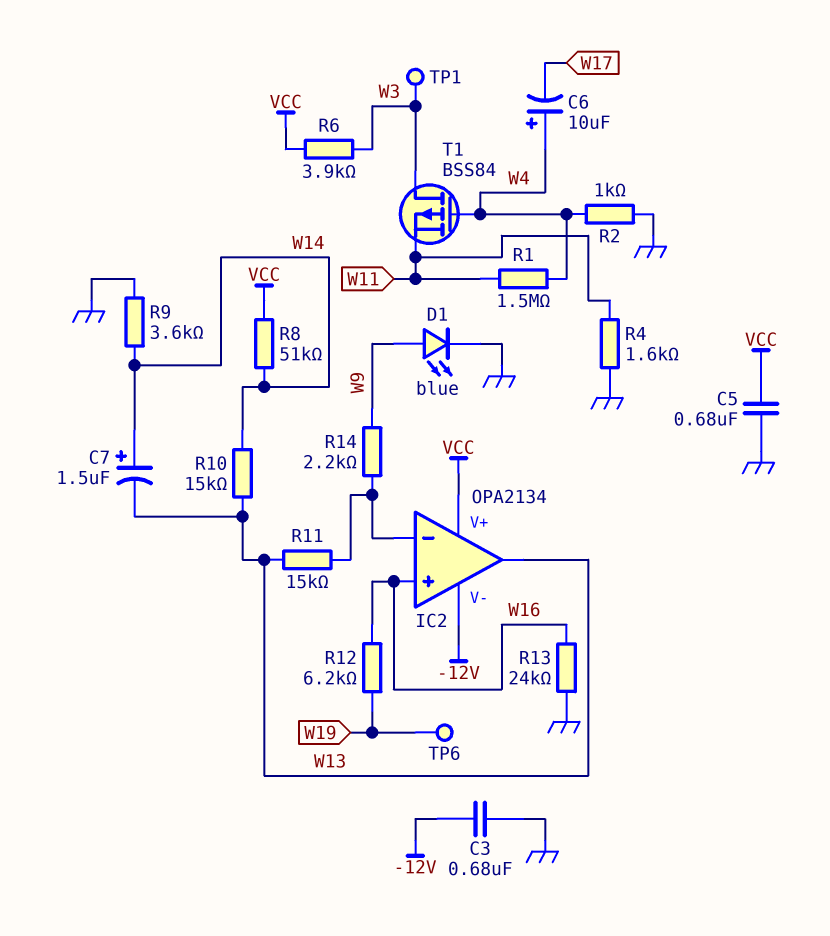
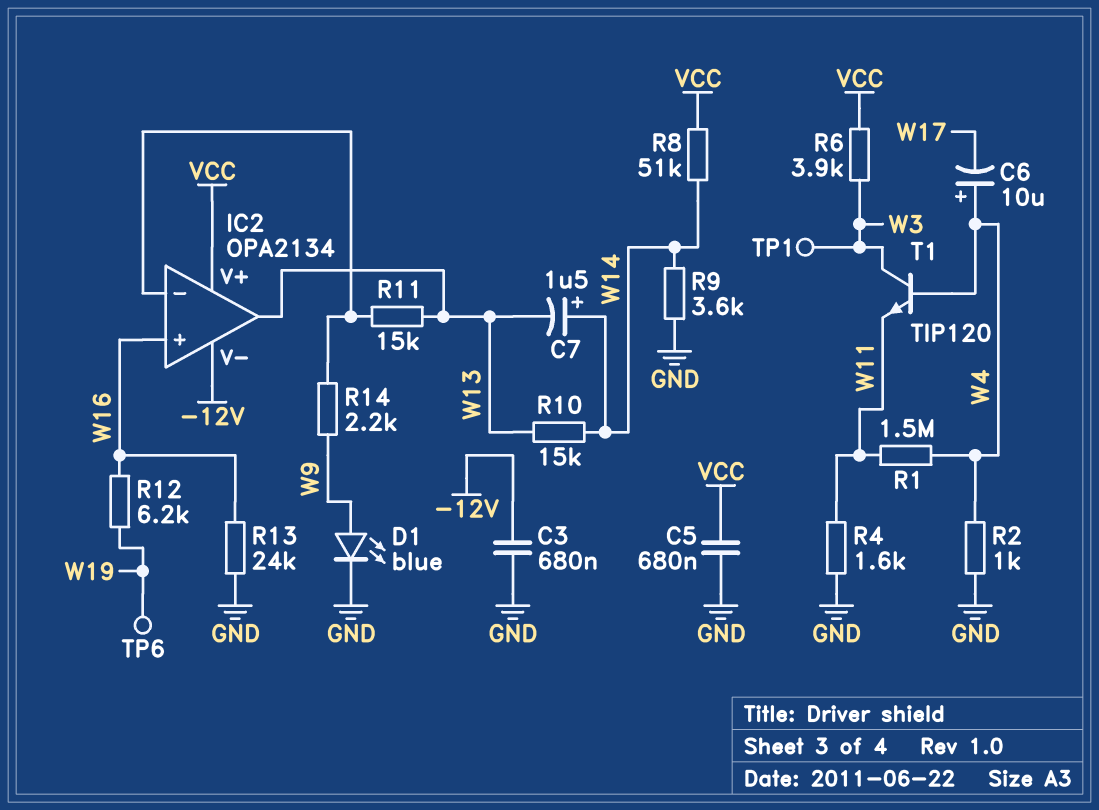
T1: PMOS BSS84 (G W4, D W3, S W11) -> NPN TIP120 (B W4, C W3, E W11)

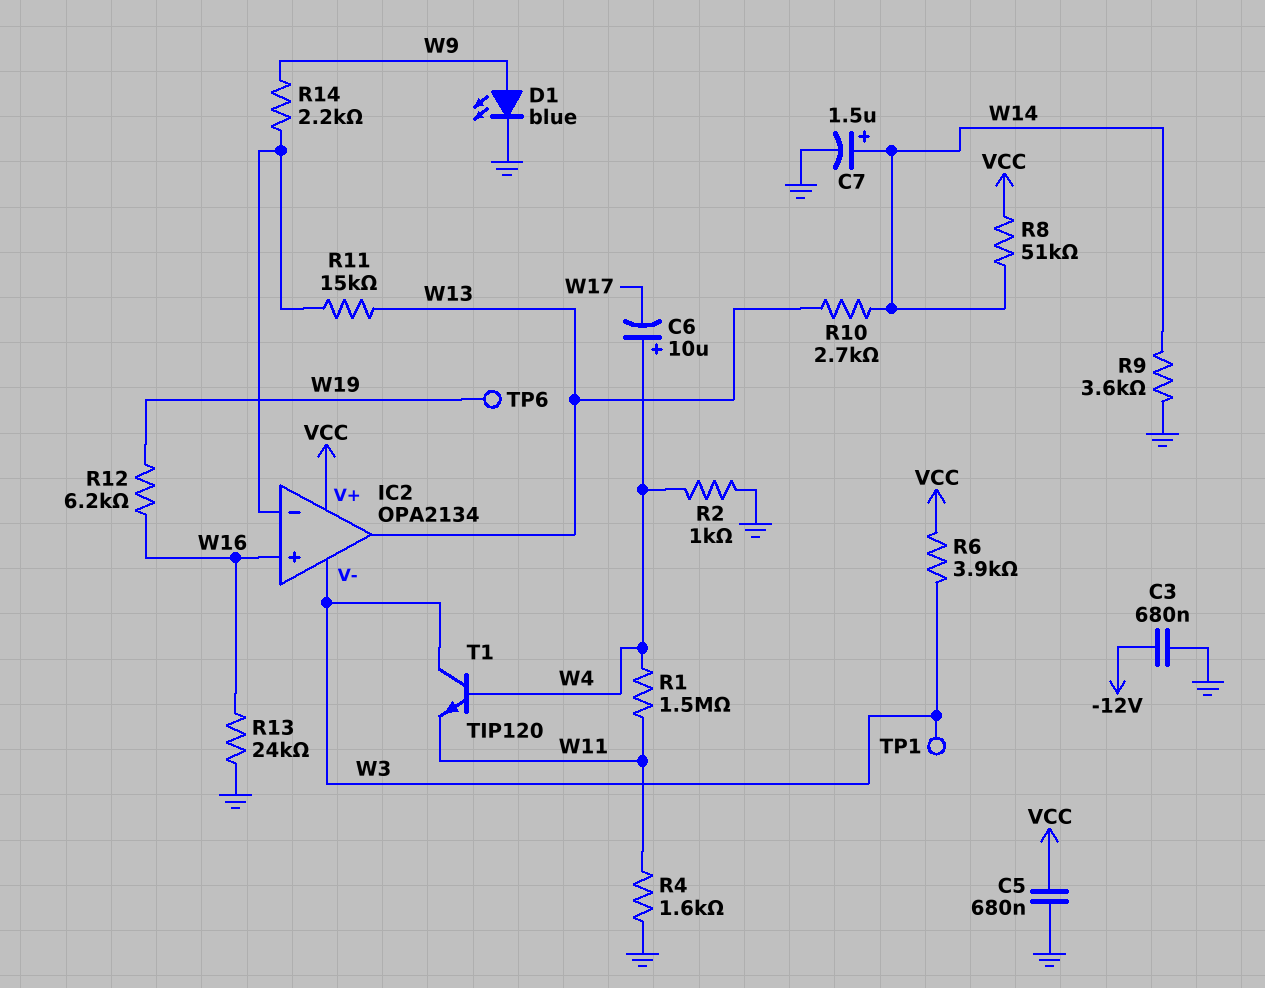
C7: 1.5uF (plus W14, minus W13) -> 1.5uF (plus W14, minus GND)
IC2 pin V-: -12V -> W3
R10: 15k (W13, W14) -> 2.7k (W13, W14)

